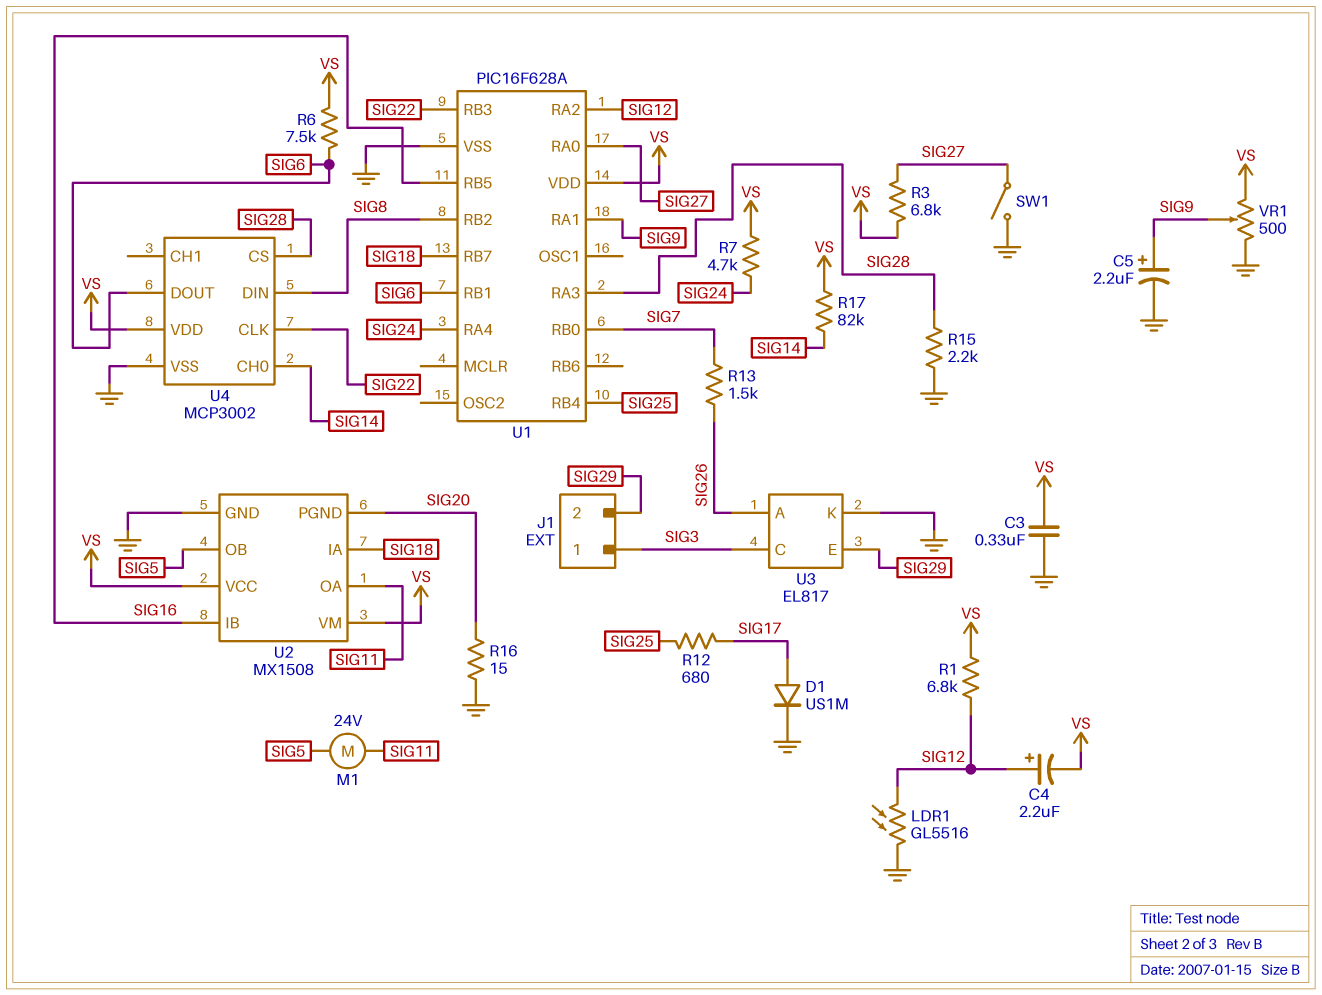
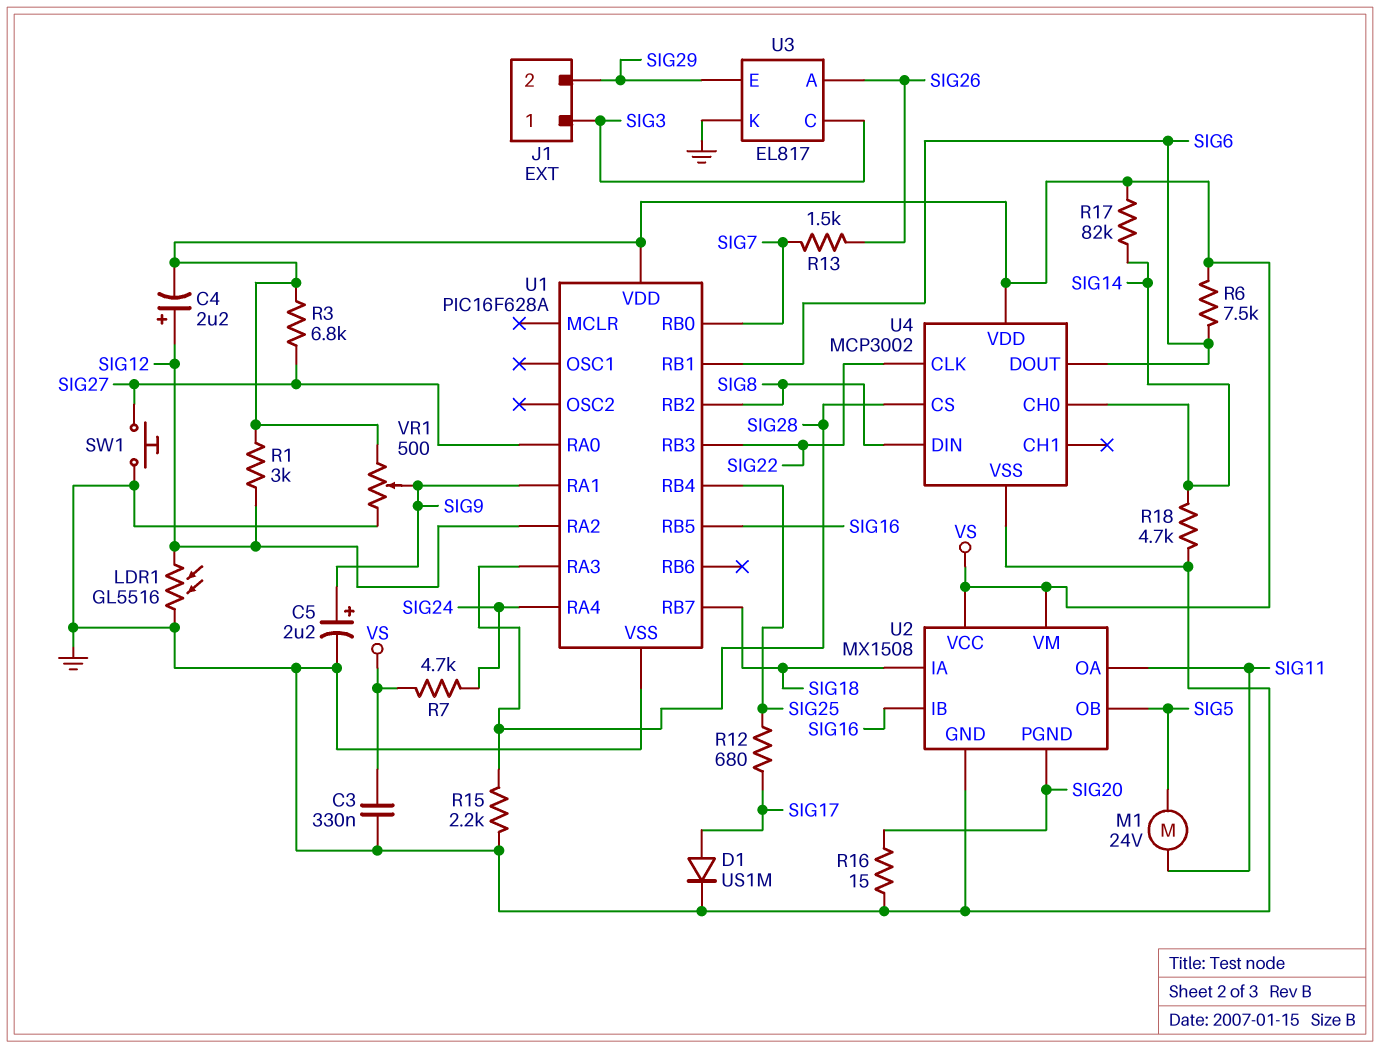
R1: 6.8k (SIG12, VS) -> 3k (SIG12, VS)
R18: none -> 4.7k (GND, SIG14)
SW1: switch (GND, SIG27) -> button (GND, SIG27)

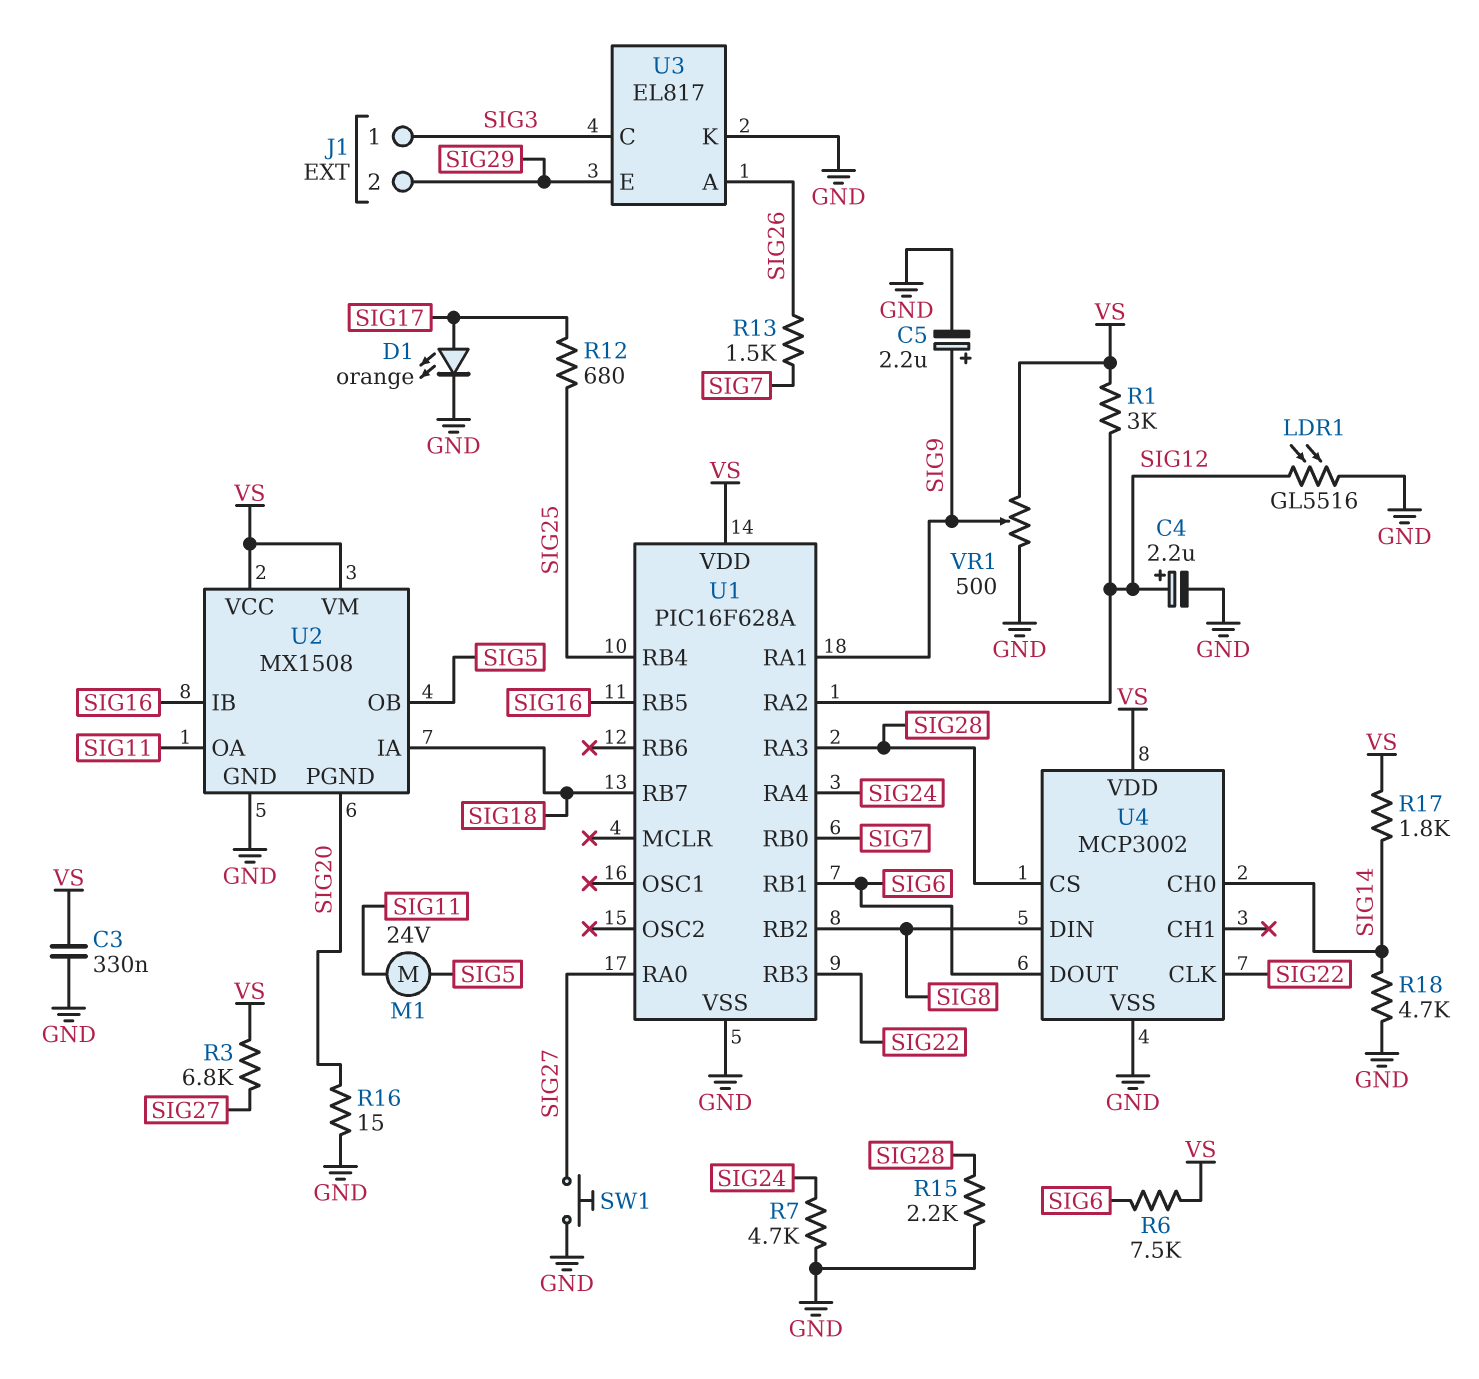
C4: 2.2uF (plus SIG12, minus VS) -> 2.2uF (plus SIG12, minus GND)
D1: diode US1M (A SIG17, K GND) -> LED orange (A SIG17, K GND)
R7: 4.7k (SIG24, VS) -> 4.7k (GND, SIG24)
R17: 82k (SIG14, VS) -> 1.8k (SIG14, VS)

